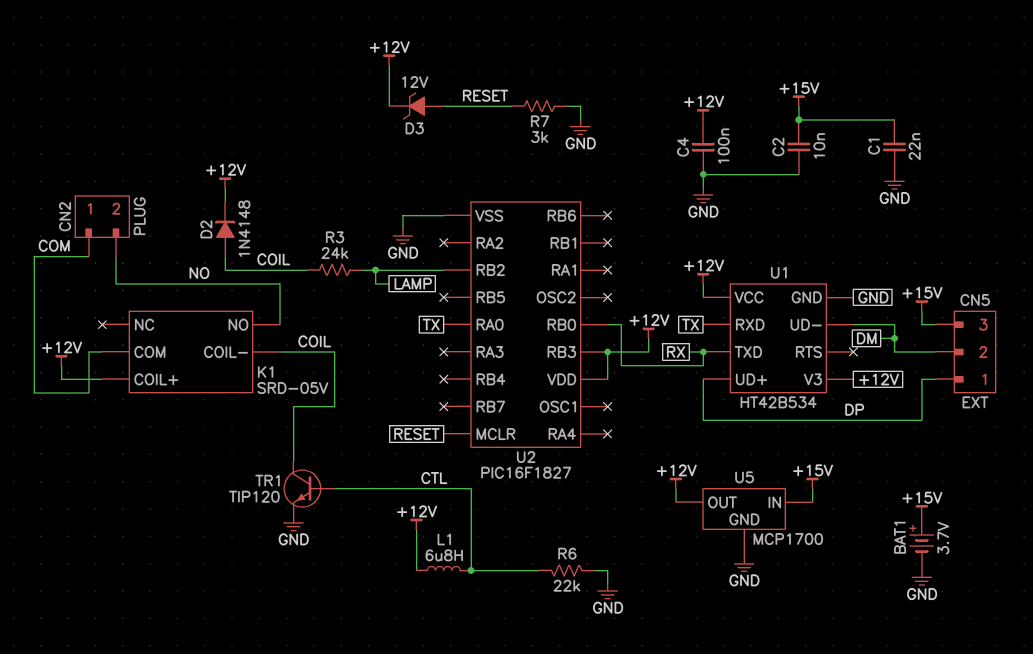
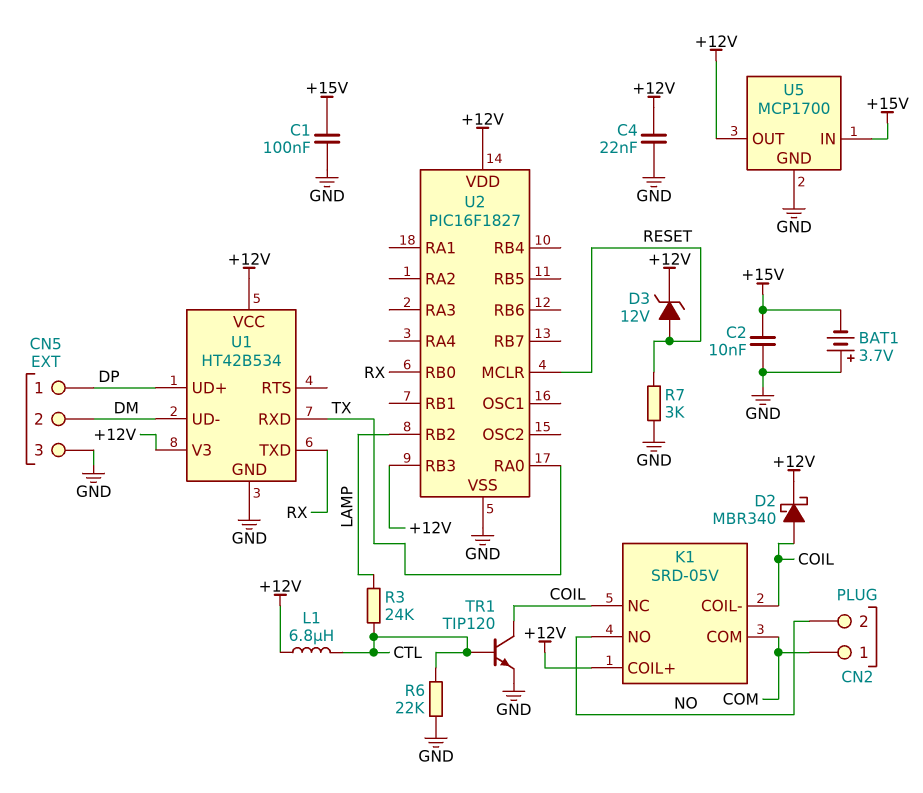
BAT1: 3.7V (plus +15V, minus GND) -> 3.7V (plus GND, minus +15V)
C1: 22nF (+15V, GND) -> 100nF (+15V, GND)
C4: 100nF (+12V, GND) -> 22nF (+12V, GND)
CN5 pin 3: +15V -> GND
D2: diode 1N4148 (A COIL, K +12V) -> schottky MBR340 (A COIL, K +12V)
K1 pin NC: none -> COIL
R3: 24k (COIL, LAMP) -> 24k (CTL, LAMP)

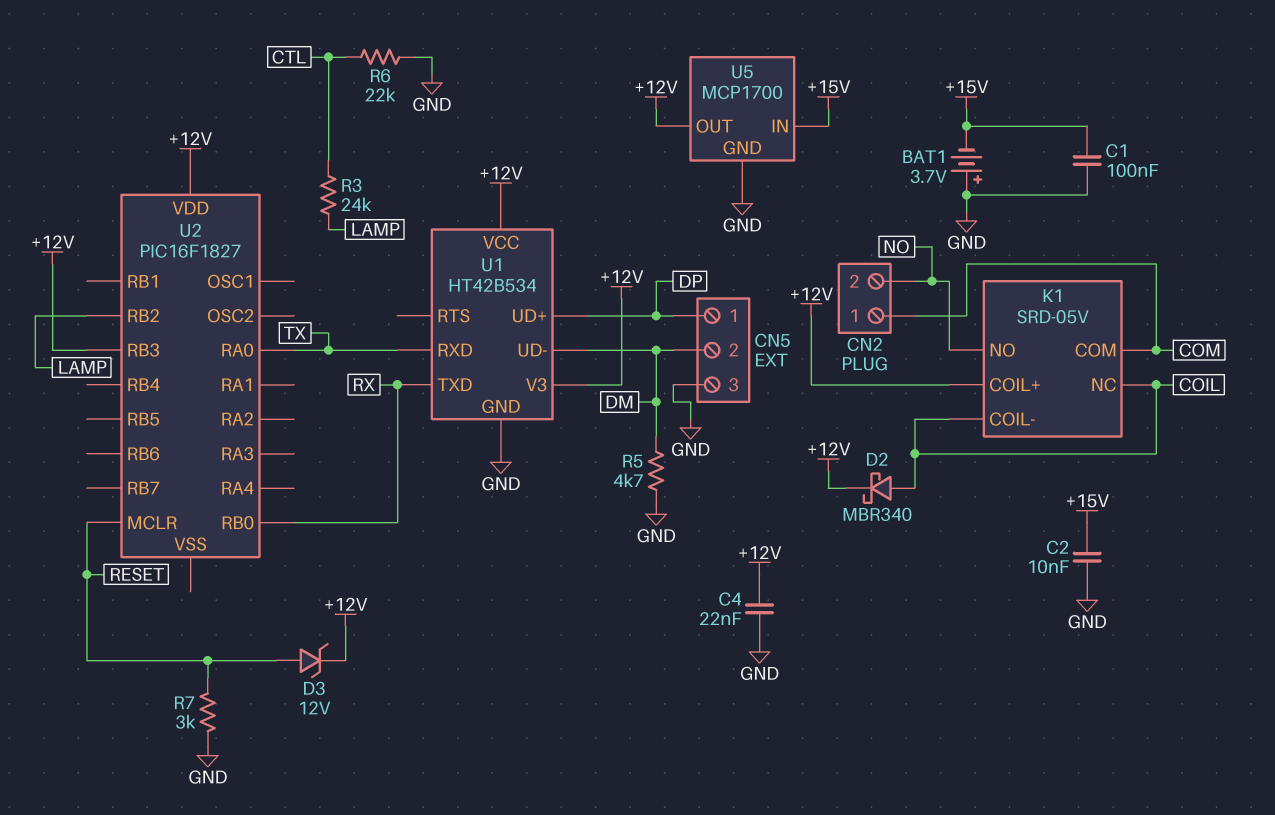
L1: 6.8uH (+12V, CTL) -> none
R5: none -> 4.7k (DM, GND)
TR1: NPN TIP120 (B CTL, C COIL, E GND) -> none
U2 pin VSS: GND -> none

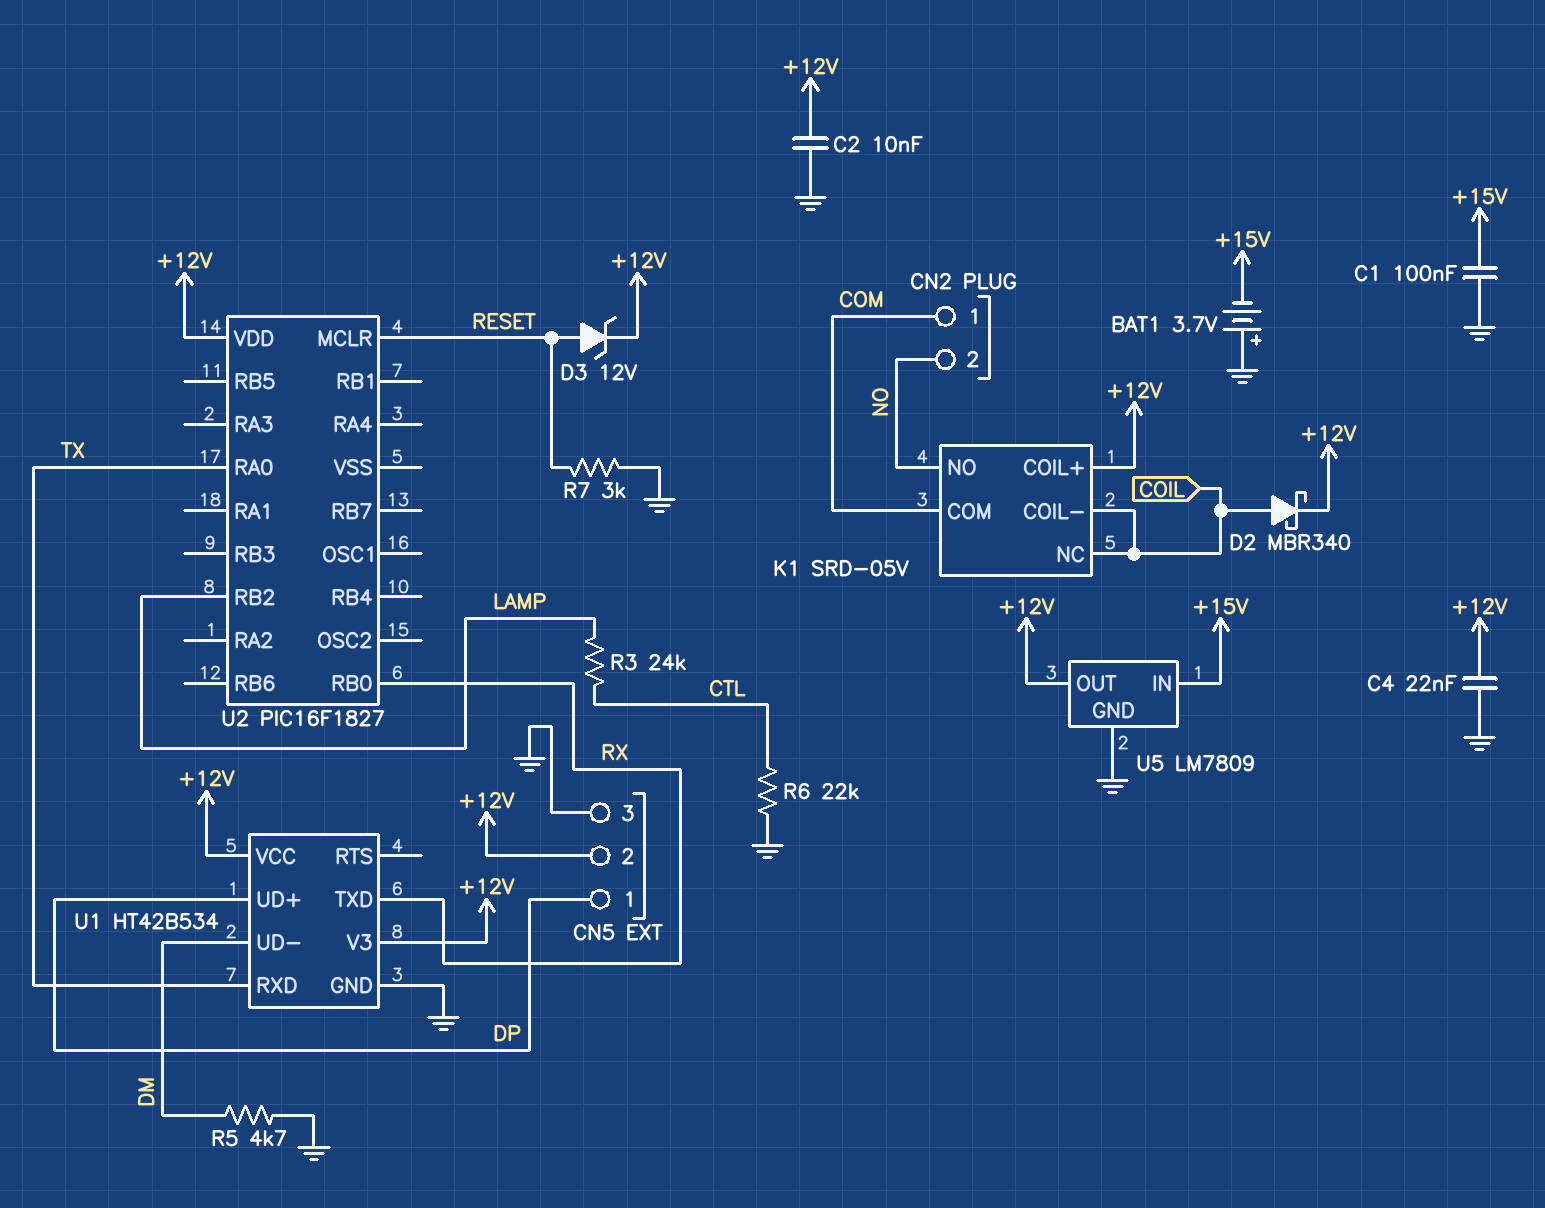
C2: 10nF (+15V, GND) -> 10nF (+12V, GND)
CN5 pin 2: DM -> +12V
U2 pin RB3: +12V -> none
U5: MCP1700 -> LM7809

